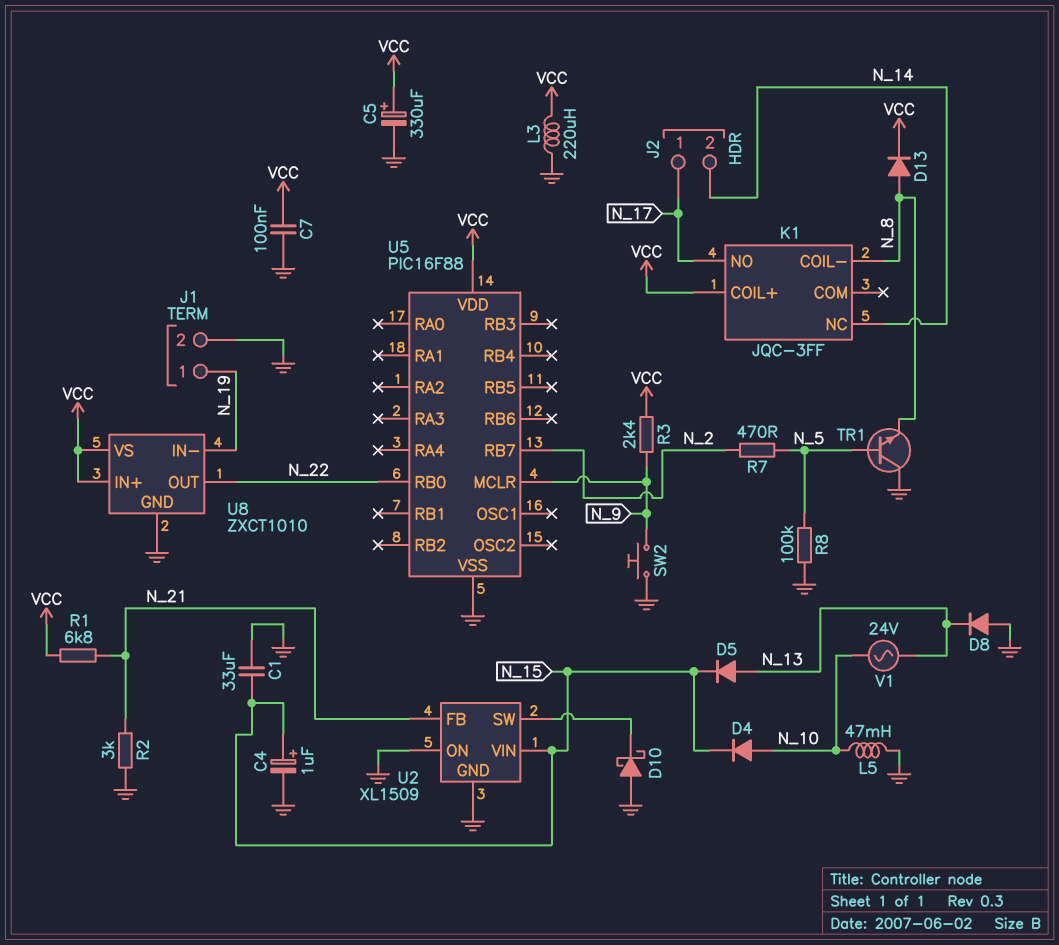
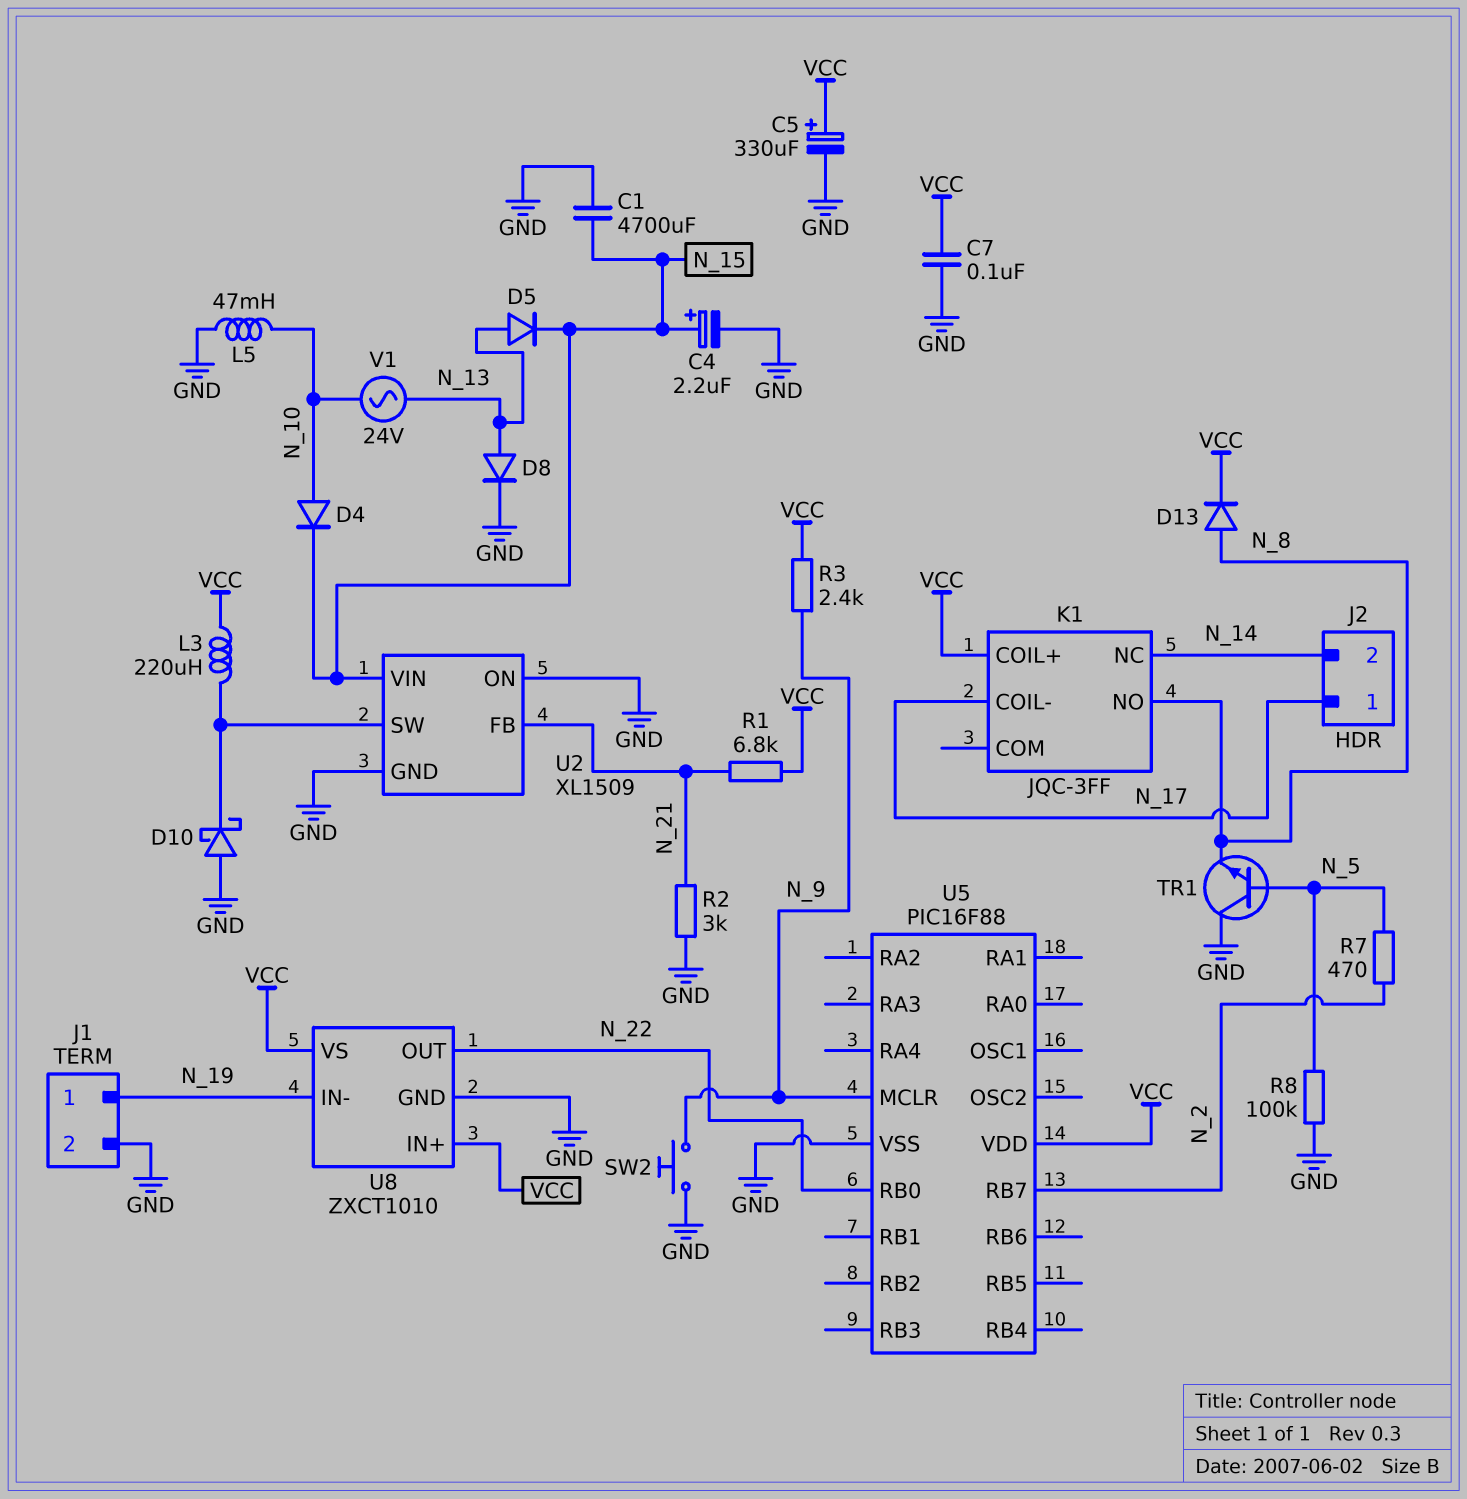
C1: 33uF (GND, N_15) -> 4700uF (GND, N_15)
C4: 1uF (plus N_15, minus GND) -> 2.2uF (plus N_15, minus GND)
D8: diode (A GND, K N_13) -> diode (A N_13, K GND)
K1 pin COIL-: N_8 -> N_17
K1 pin NO: N_17 -> N_8
L3: 220uH (GND, VCC) -> 220uH (U2/SW, VCC)

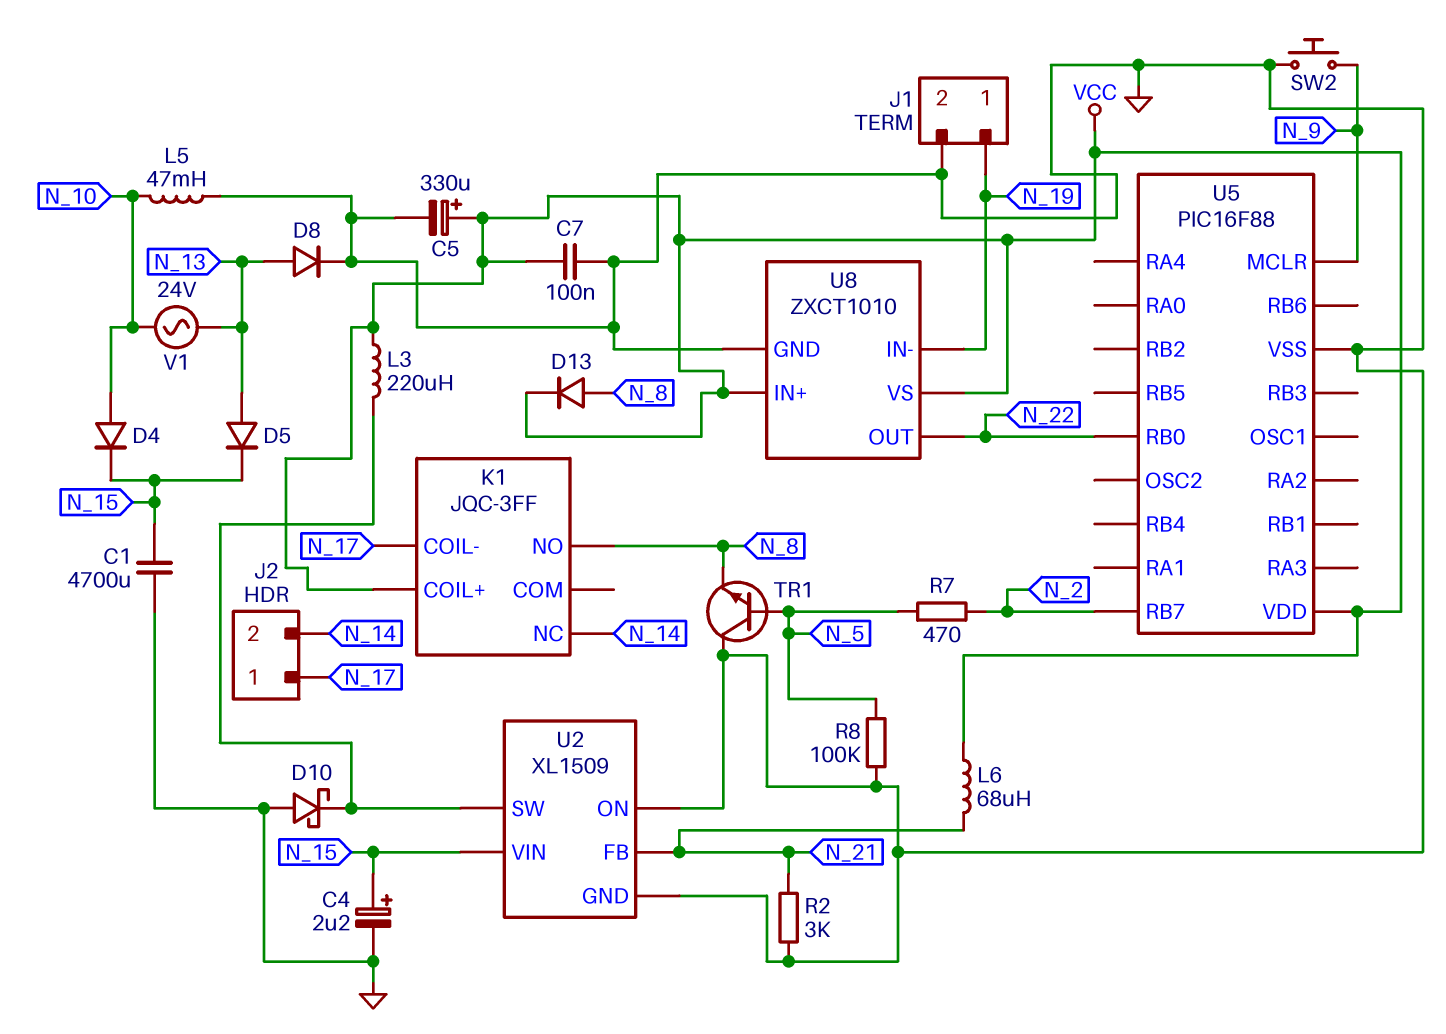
L6: none -> 68uH (N_21, VCC)
R1: 6.8k (N_21, VCC) -> none
R3: 2.4k (N_9, VCC) -> none

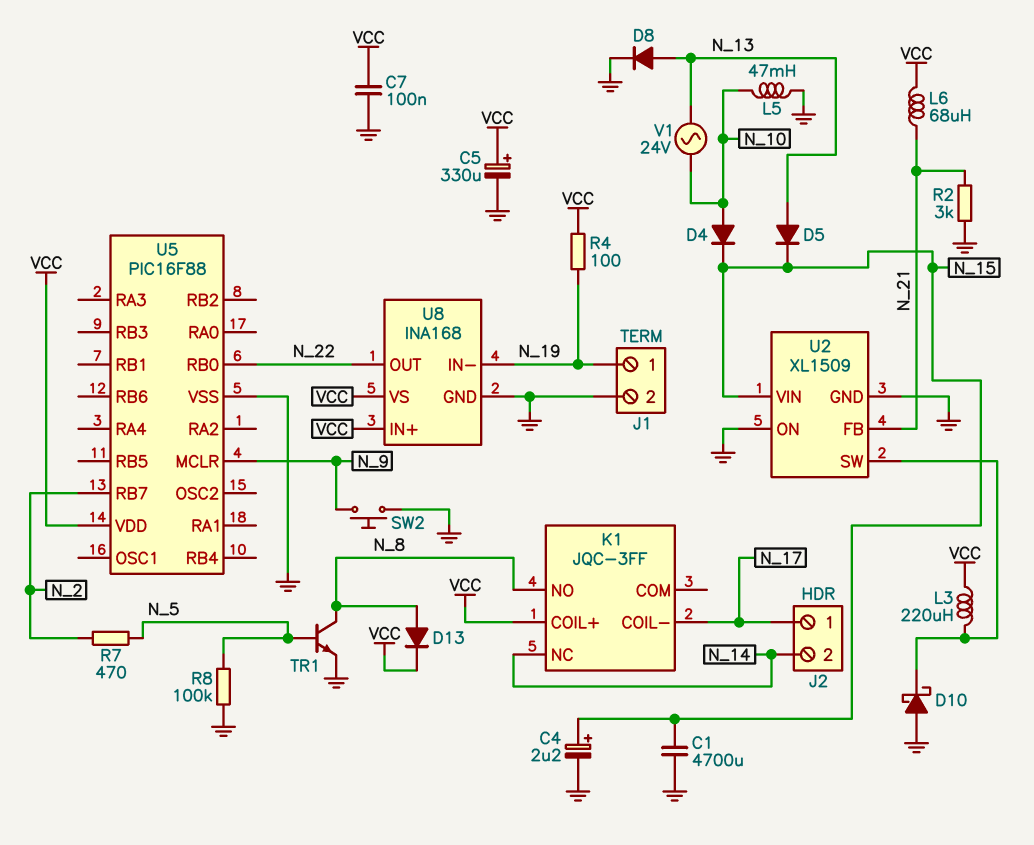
R4: none -> 100 (N_19, VCC)
TR1: NPN (B N_5, C GND, E N_8) -> NPN (B N_5, C N_8, E GND)
U8: ZXCT1010 -> INA168

